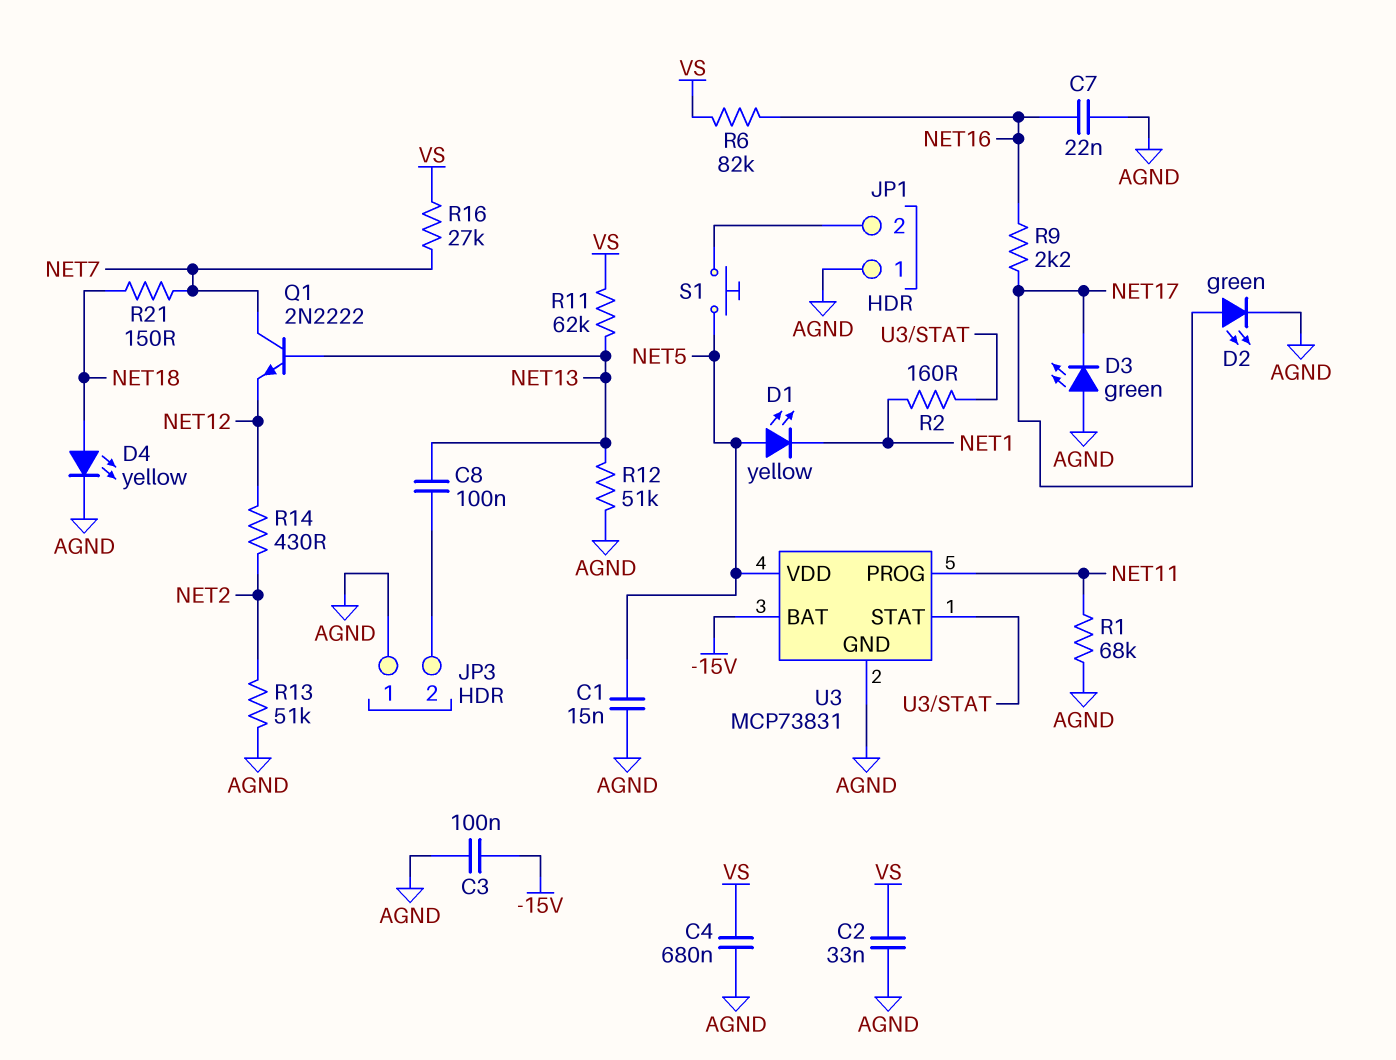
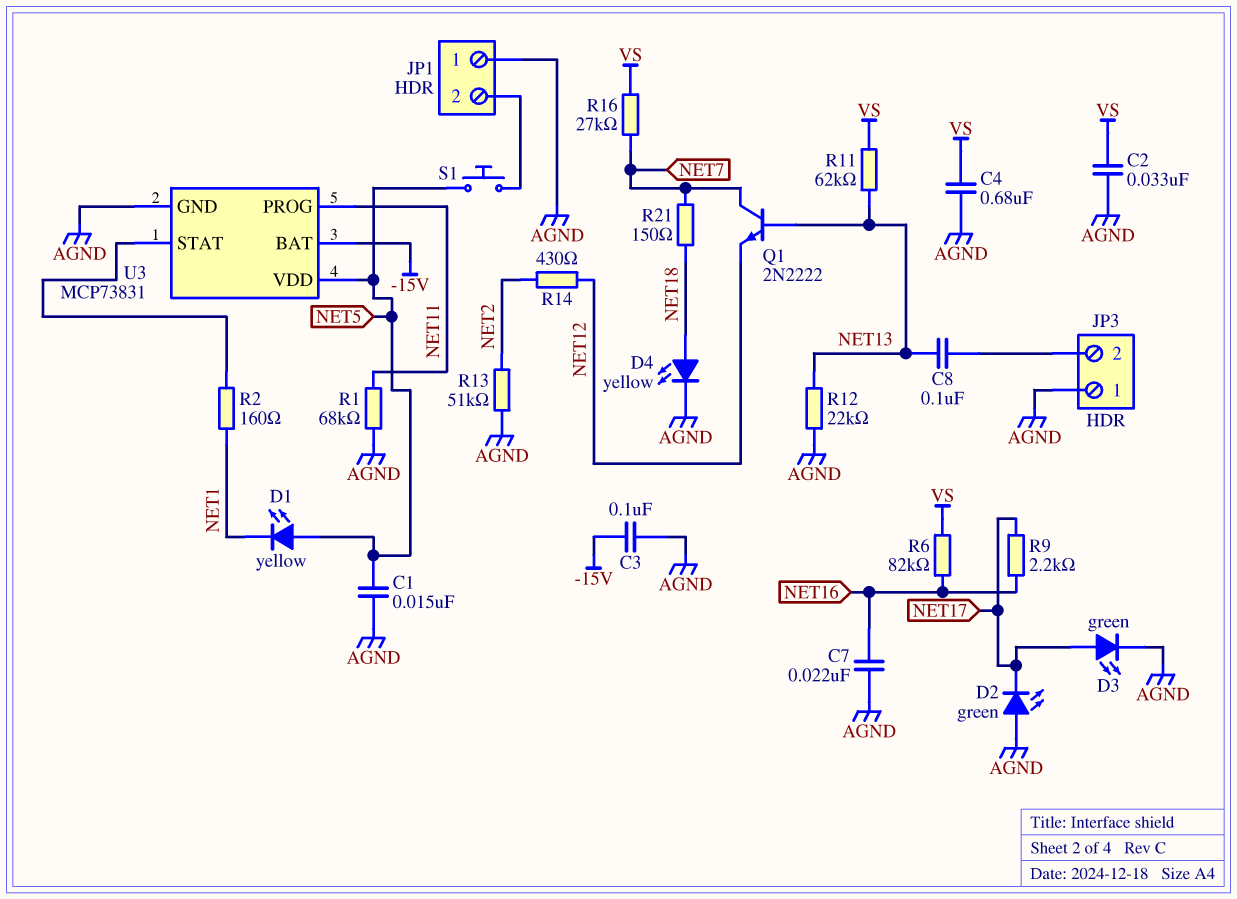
D2: LED green (A NET17, K AGND) -> LED green (A AGND, K NET17)
D3: LED green (A AGND, K NET17) -> LED green (A NET17, K AGND)
R12: 51k (AGND, NET13) -> 22k (AGND, NET13)

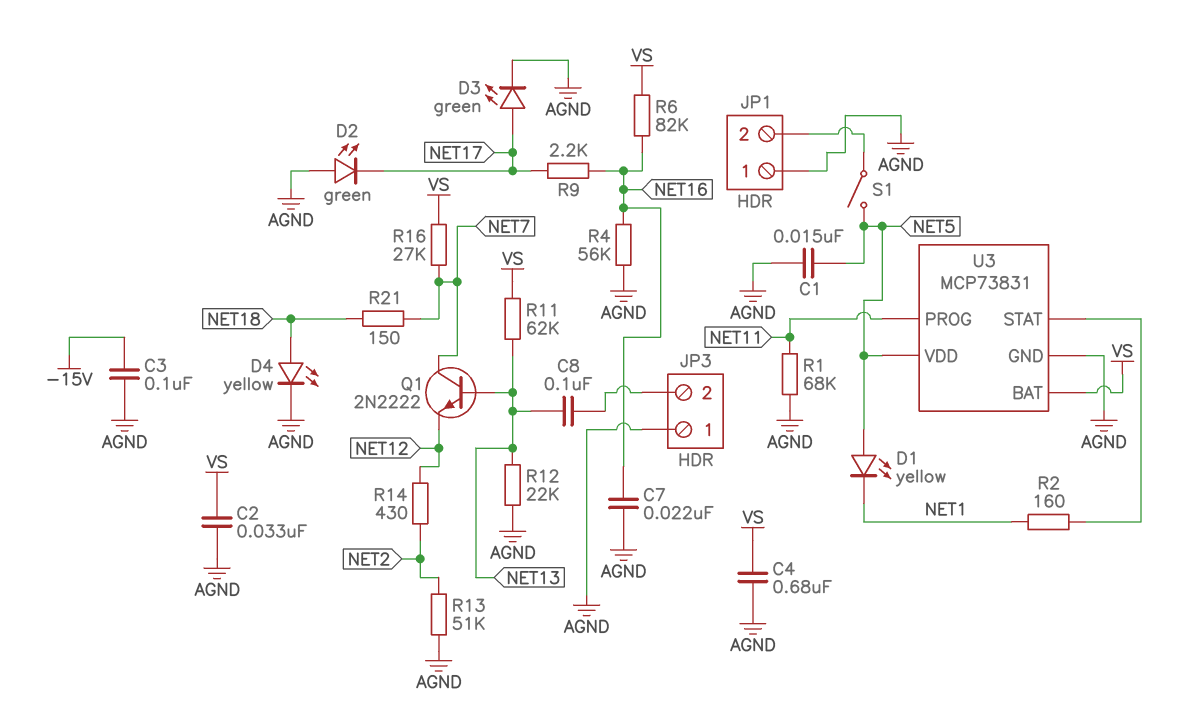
R4: none -> 56k (AGND, NET16)
S1: button (JP1/2, NET5) -> switch (JP1/2, NET5)
U3 pin BAT: -15V -> VS

